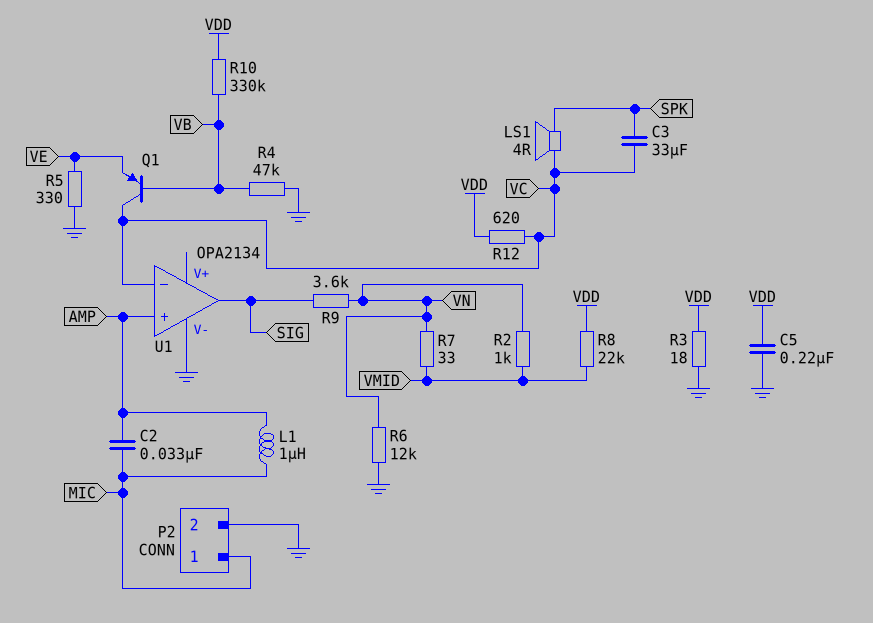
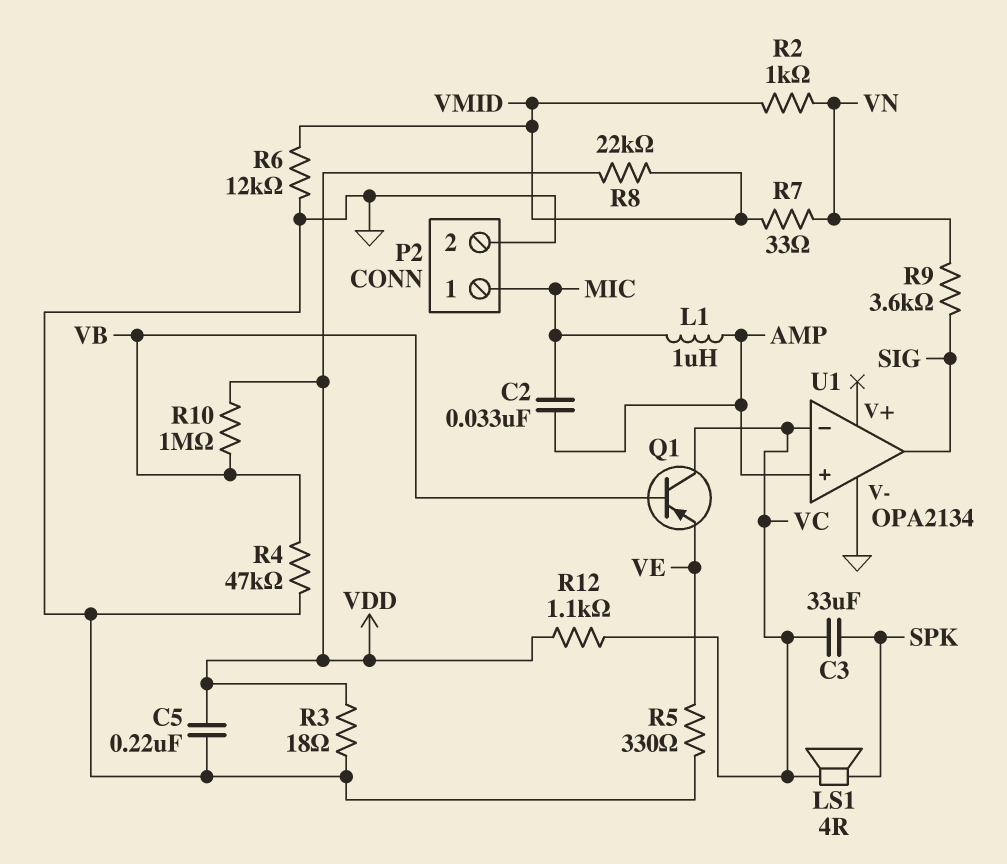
R6: 12k (GND, VN) -> 12k (GND, VMID)
R10: 330k (VB, VDD) -> 1M (VB, VDD)
R12: 620 (VC, VDD) -> 1.1k (VC, VDD)

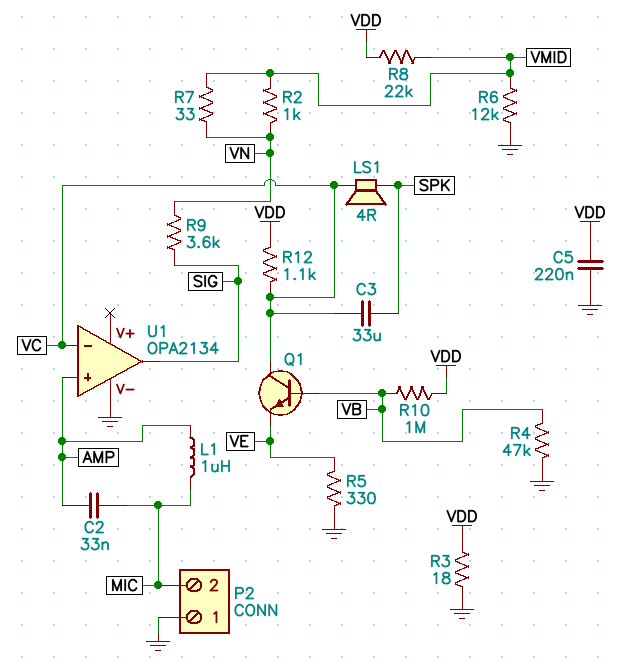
P2 pin 1: MIC -> GND
P2 pin 2: GND -> MIC
Q1: PNP (B VB, C VC, E VE) -> NPN (B VB, C VC, E VE)

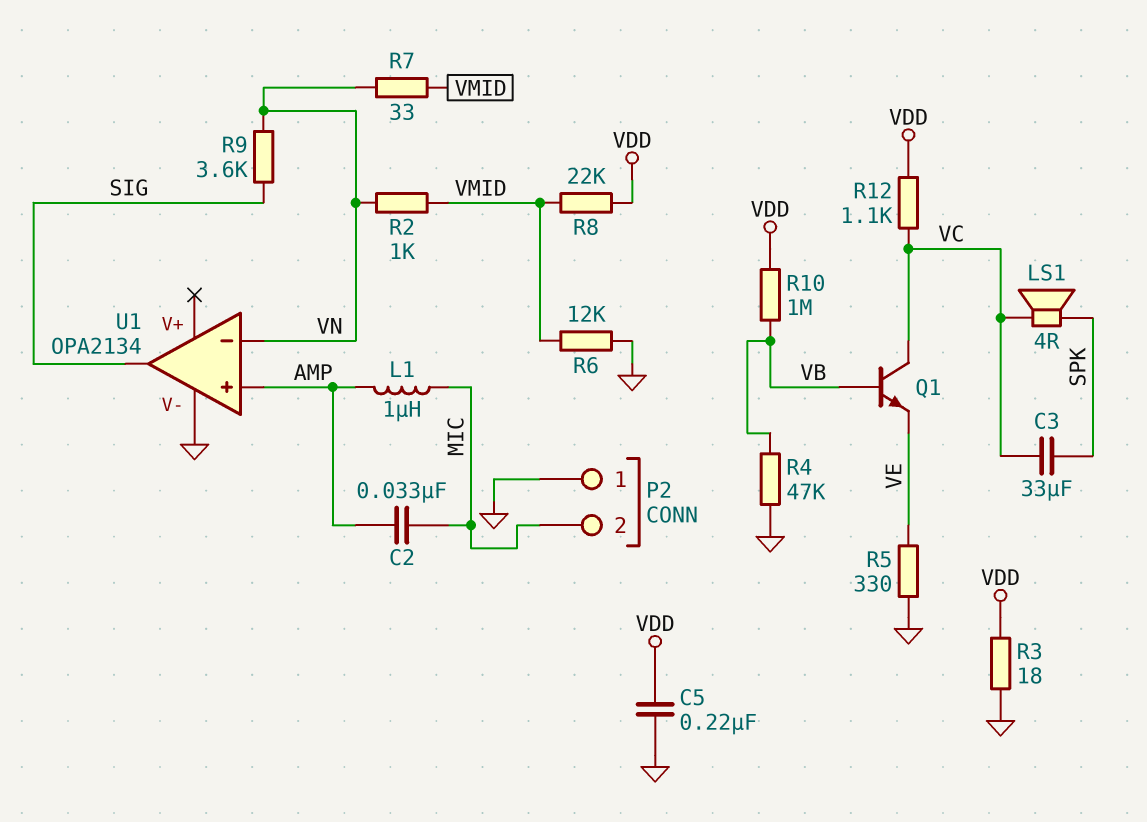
U1 pin in-: VC -> VN

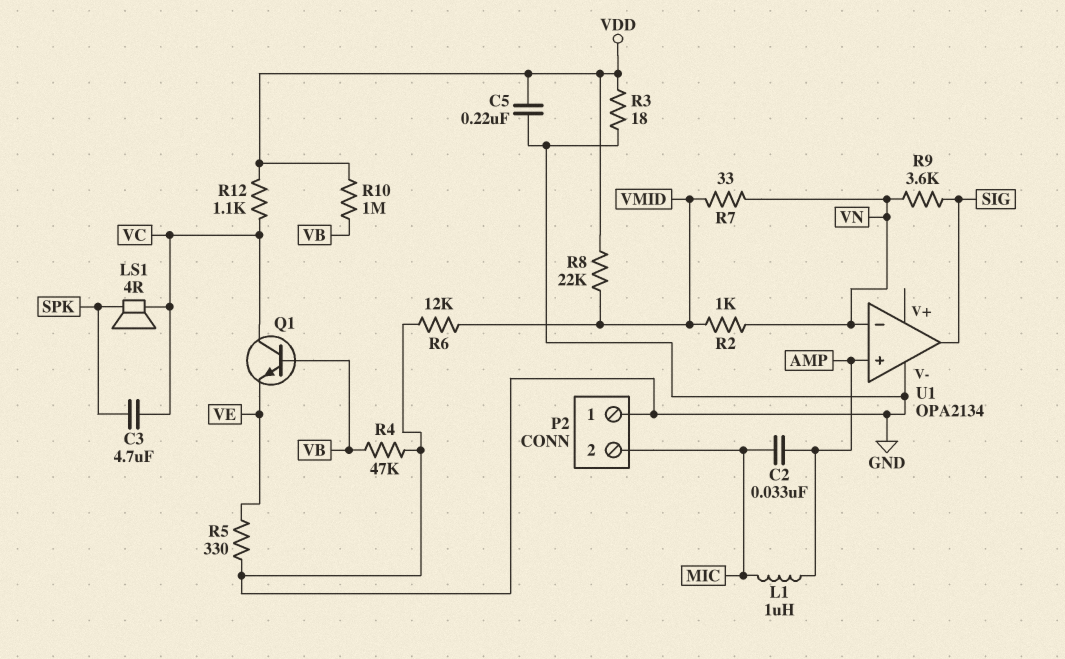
C3: 33uF (SPK, VC) -> 4.7uF (SPK, VC)

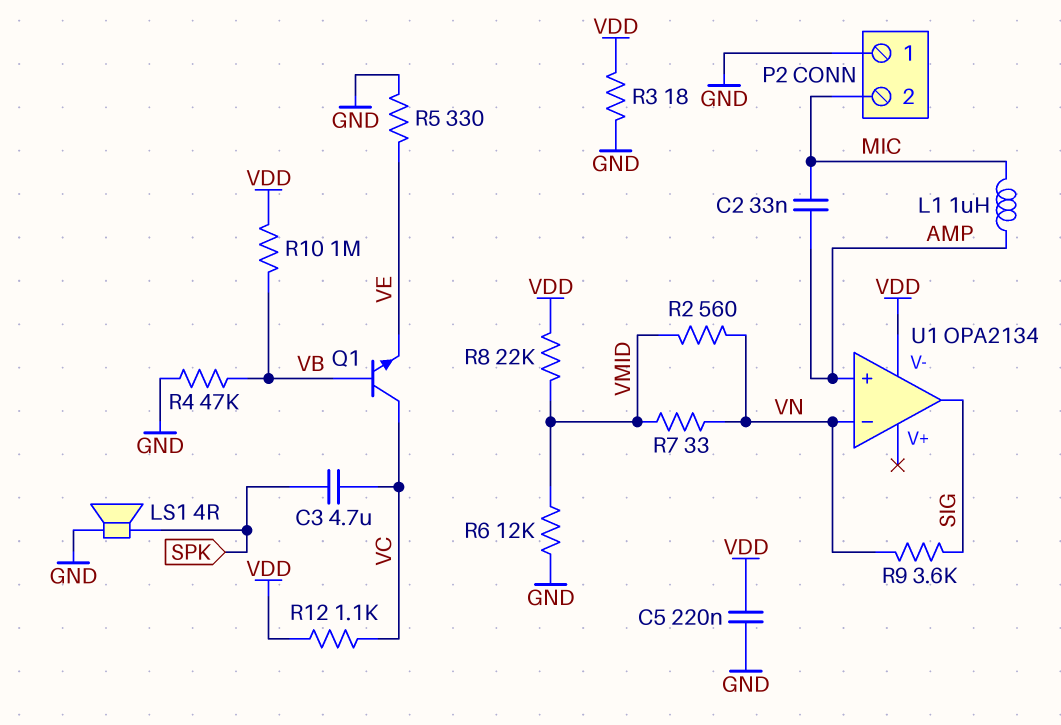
LS1: speaker 4R (SPK, VC) -> speaker 4R (GND, SPK)
R2: 1k (VMID, VN) -> 560 (VMID, VN)
U1 pin V-: GND -> VDD

